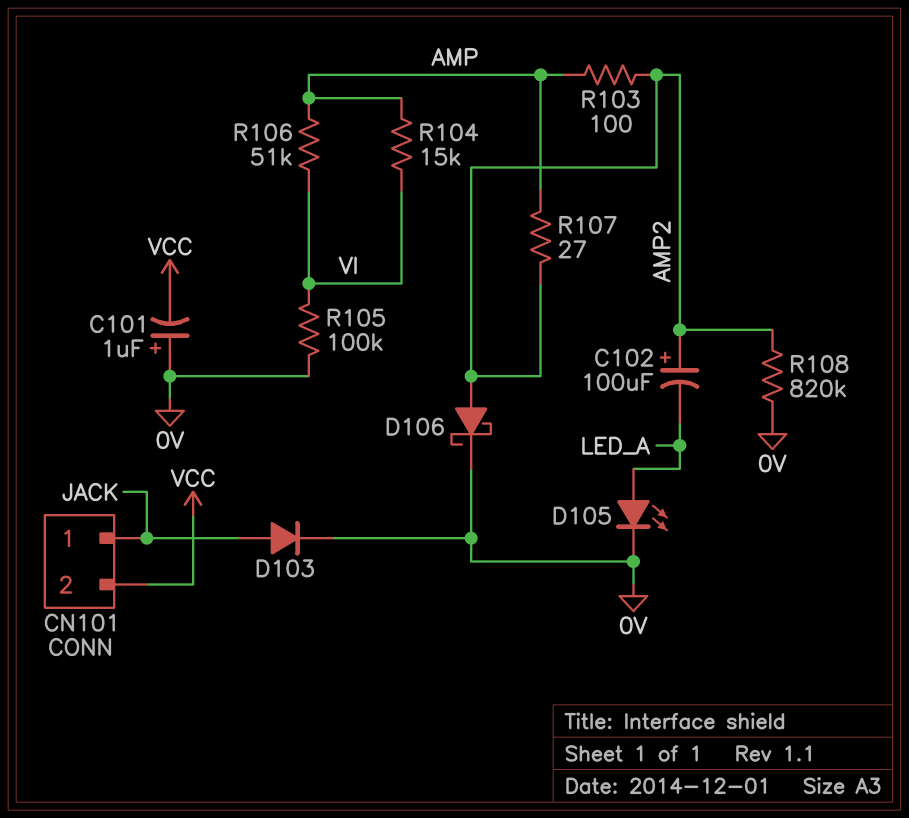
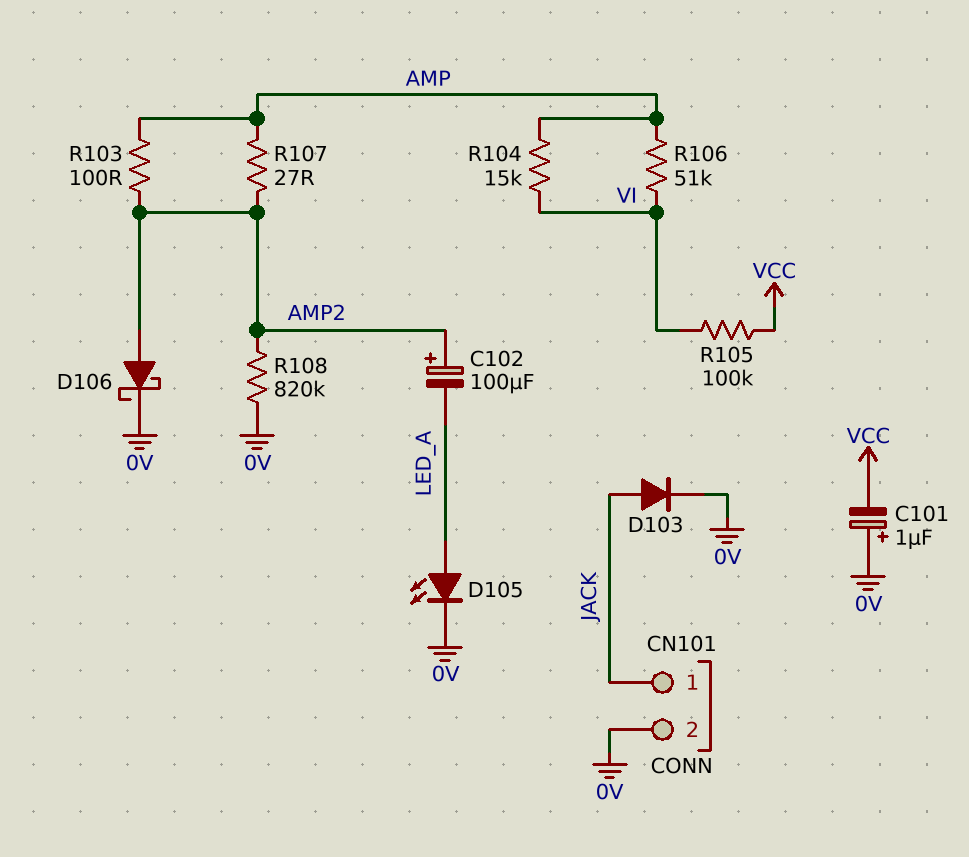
CN101 pin 2: VCC -> 0V
R105: 100k (0V, VI) -> 100k (VCC, VI)

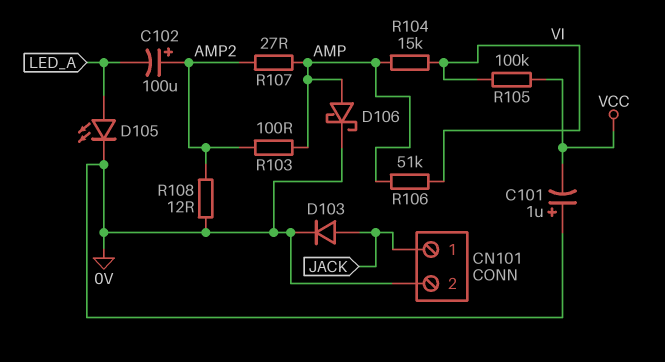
D106: schottky (A AMP2, K 0V) -> schottky (A AMP, K 0V)
R108: 820k (0V, AMP2) -> 12 (0V, AMP2)

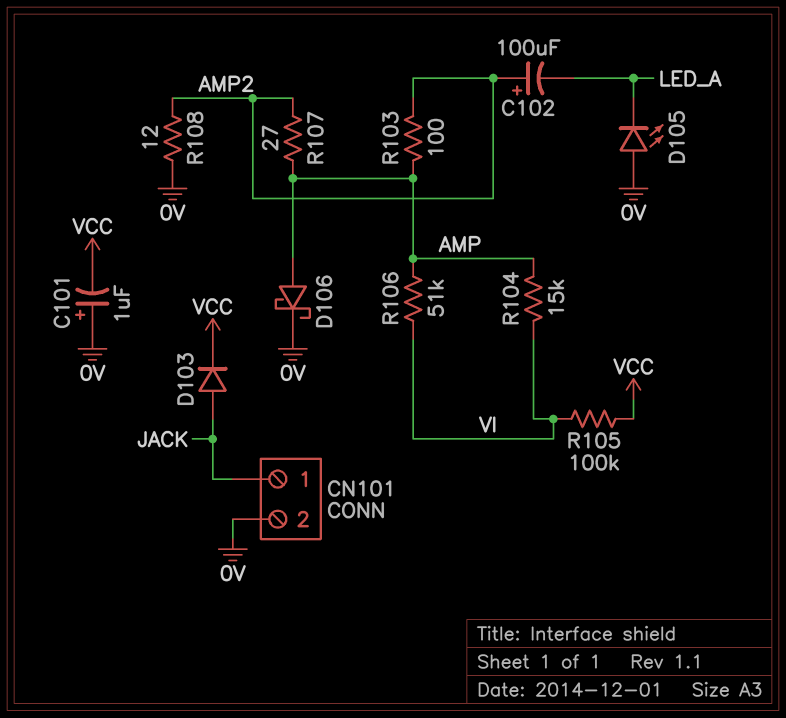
D103: diode (A JACK, K 0V) -> diode (A JACK, K VCC)
D105: LED (A LED_A, K 0V) -> LED (A 0V, K LED_A)

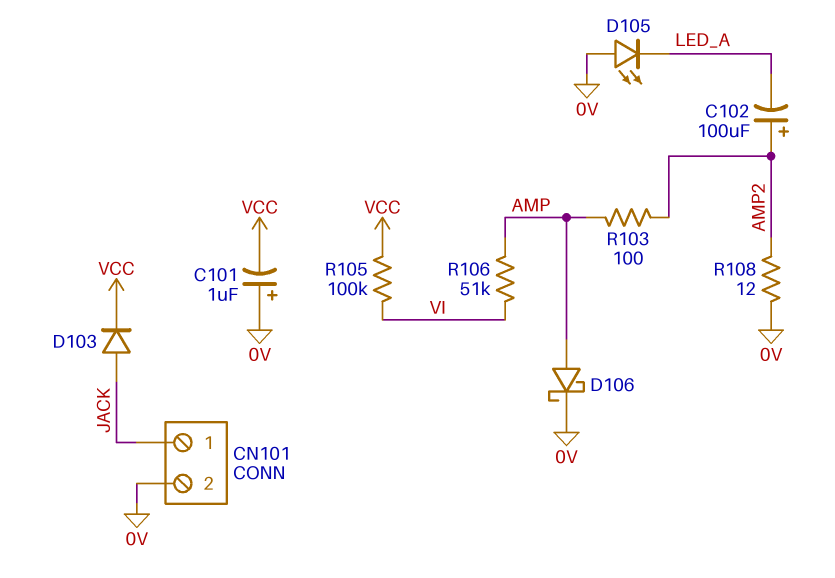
R104: 15k (AMP, VI) -> none
R107: 27 (AMP, AMP2) -> none

